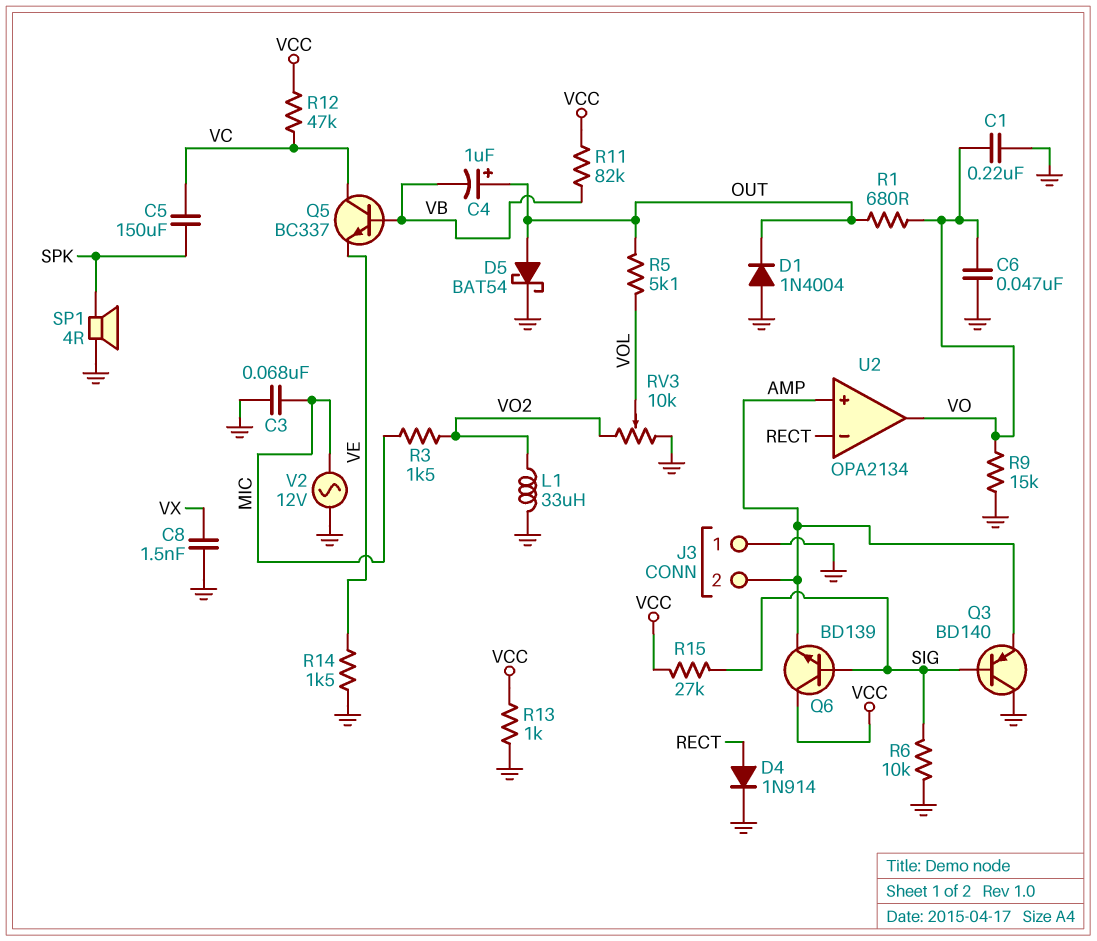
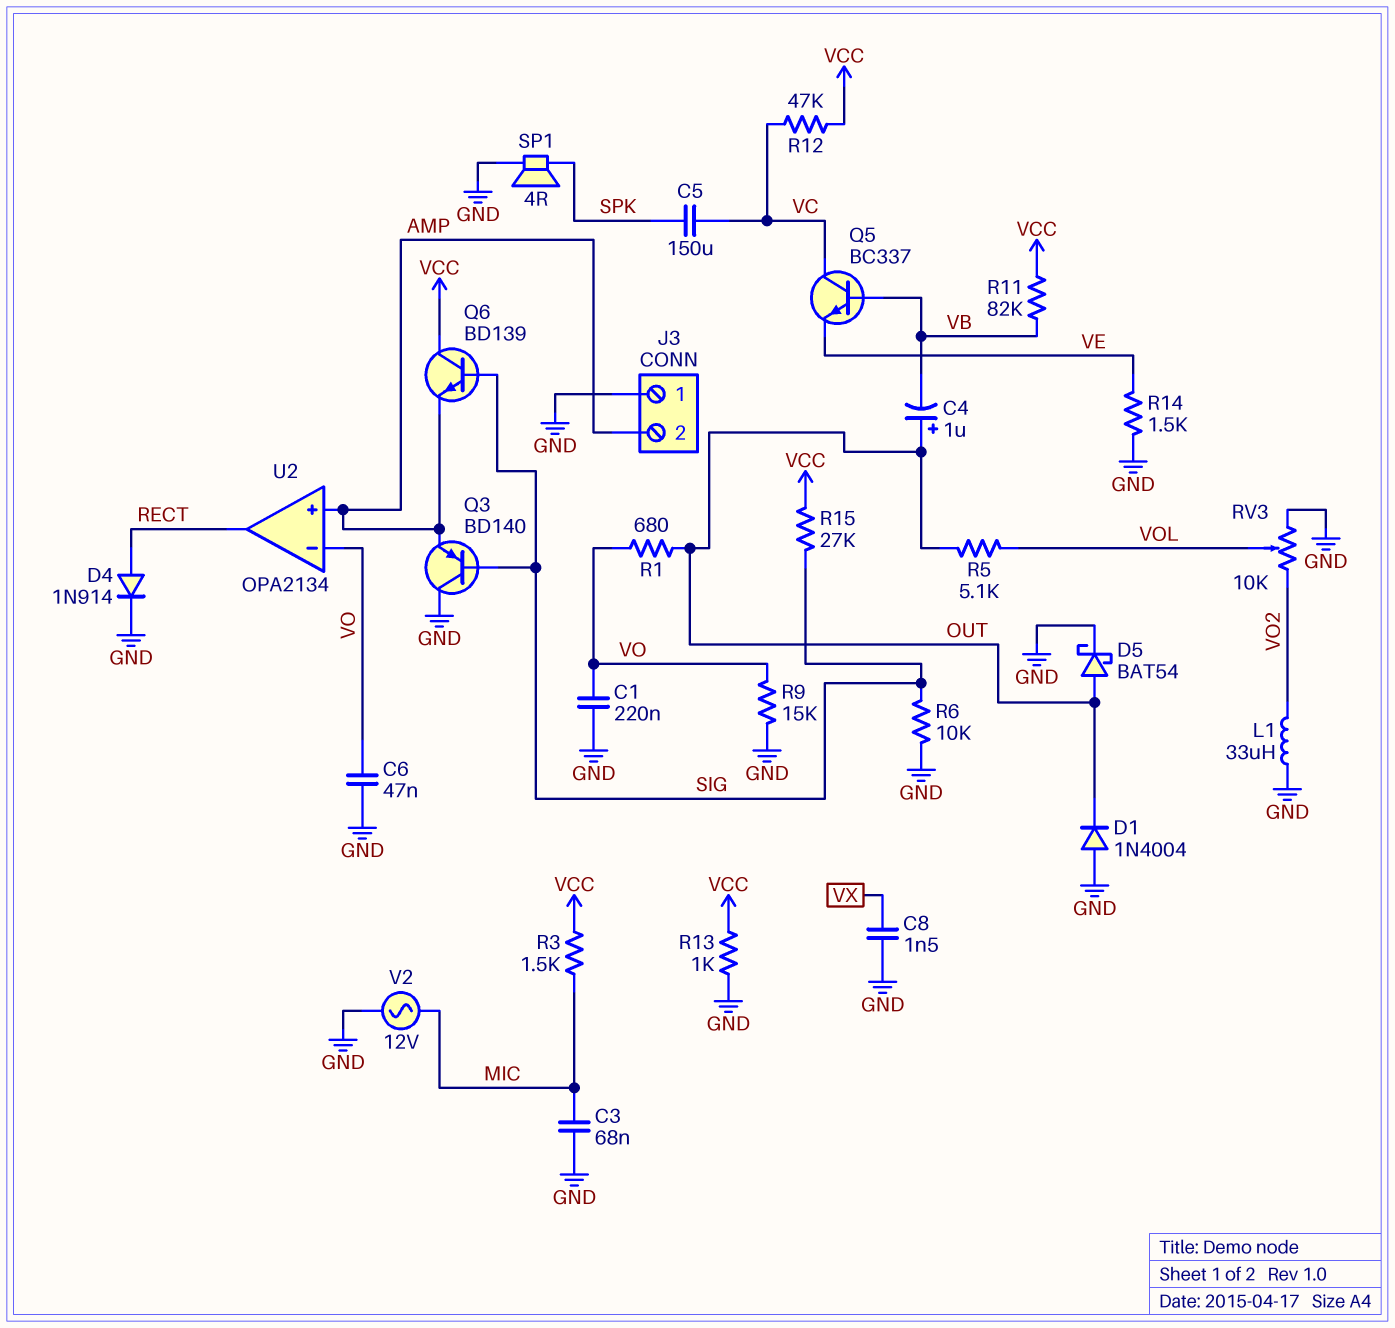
R3: 1.5k (MIC, VO2) -> 1.5k (MIC, VCC)
U2 pin in-: RECT -> VO
U2 pin out: VO -> RECT

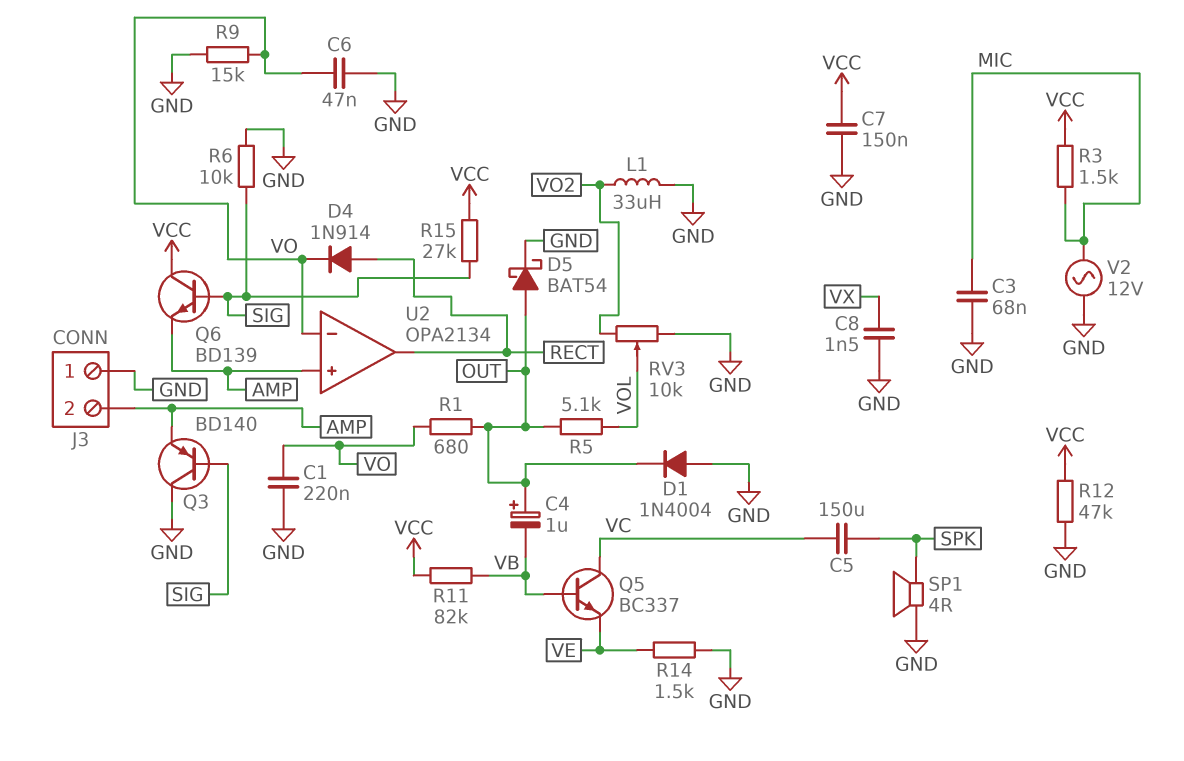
C7: none -> 150nF (GND, VCC)
D4: diode 1N914 (A RECT, K GND) -> diode 1N914 (A RECT, K VO)
R12: 47k (VC, VCC) -> 47k (GND, VCC)
R13: 1k (GND, VCC) -> none

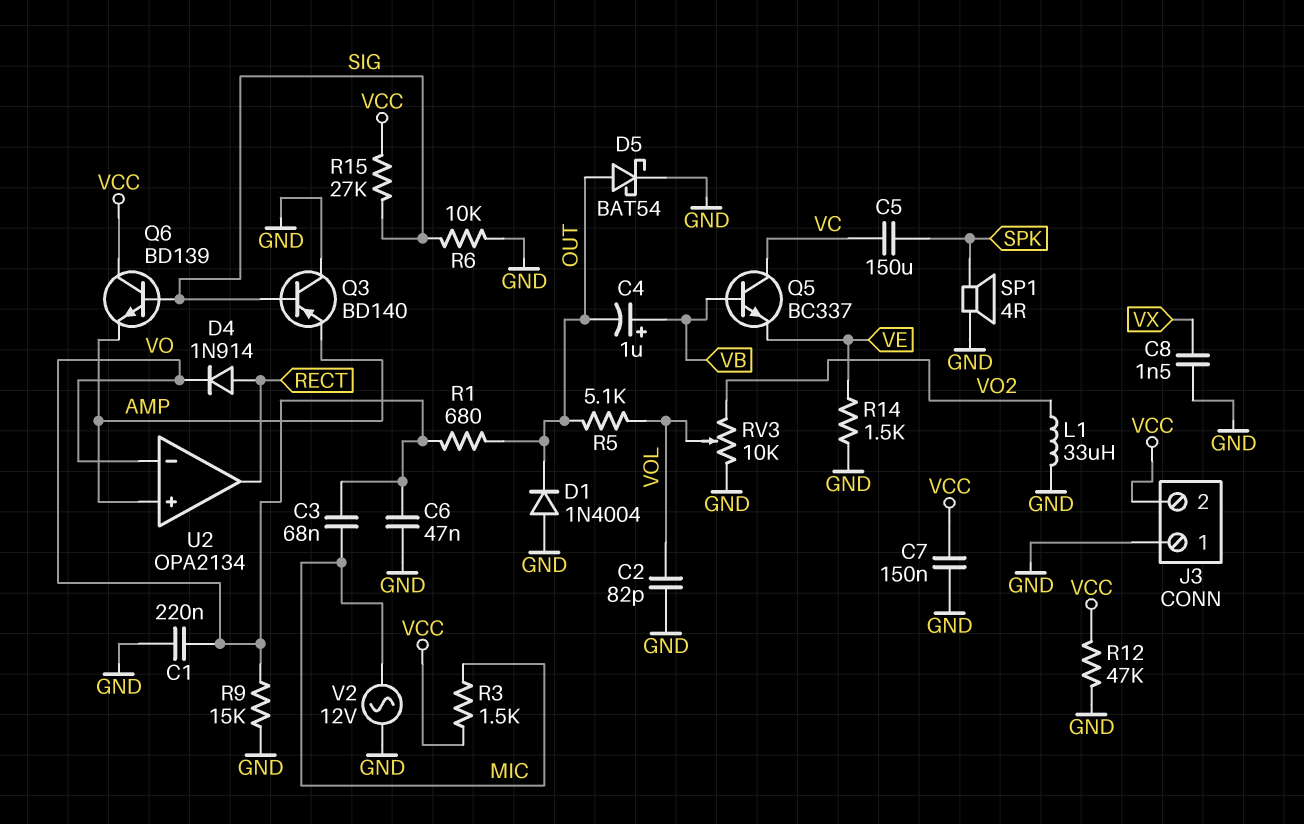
C2: none -> 82pF (GND, VOL)
C3: 68nF (GND, MIC) -> 68nF (MIC, VO)
C4: 1uF (plus OUT, minus VB) -> 1uF (plus VB, minus OUT)
J3 pin 2: AMP -> VCC
R11: 82k (VB, VCC) -> none

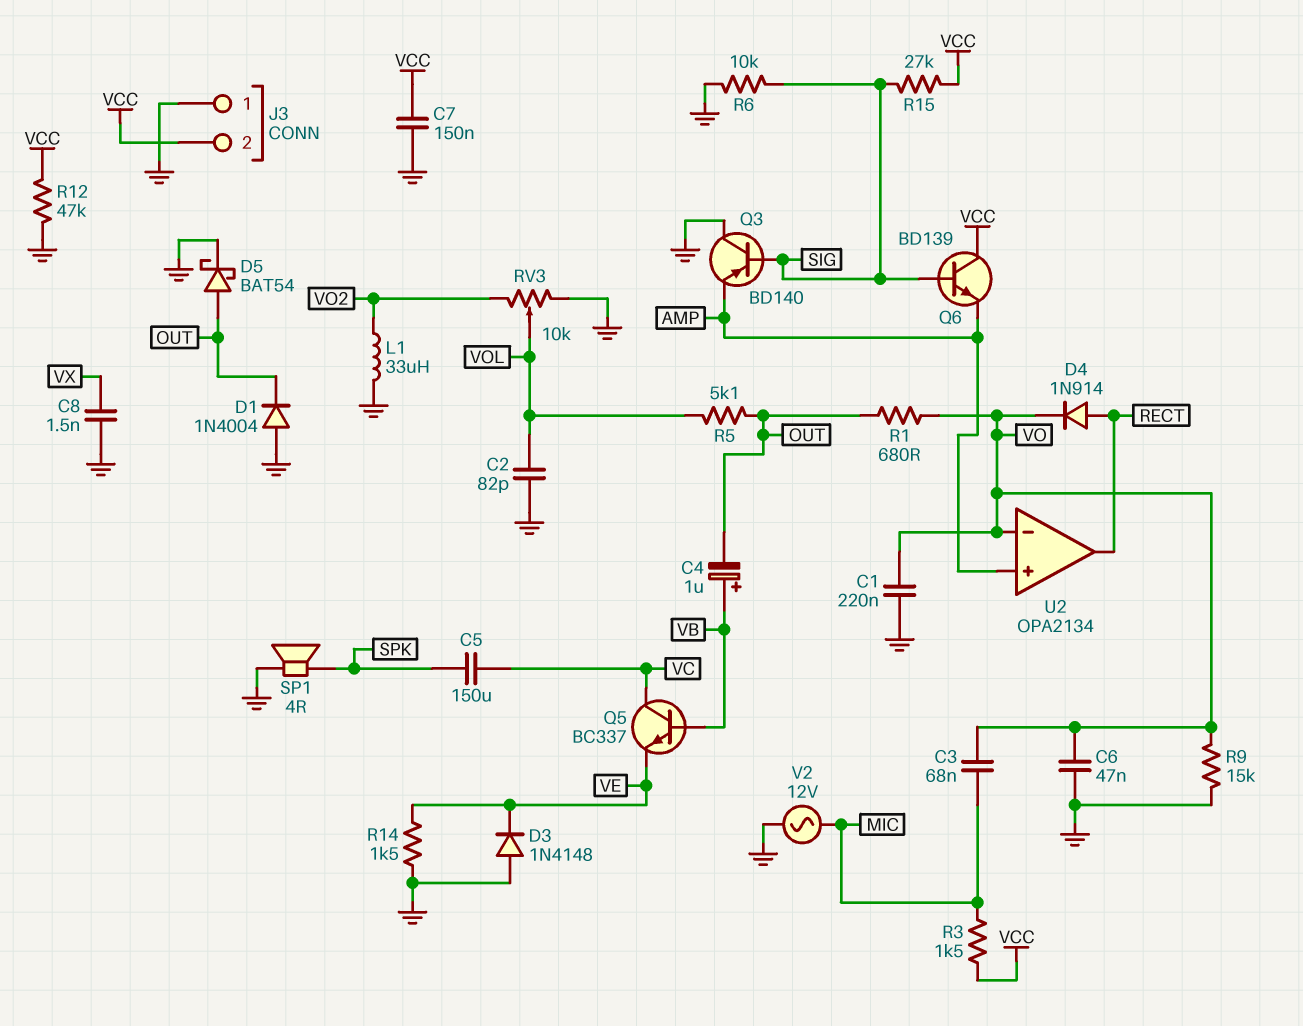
D3: none -> diode 1N4148 (A GND, K VE)

